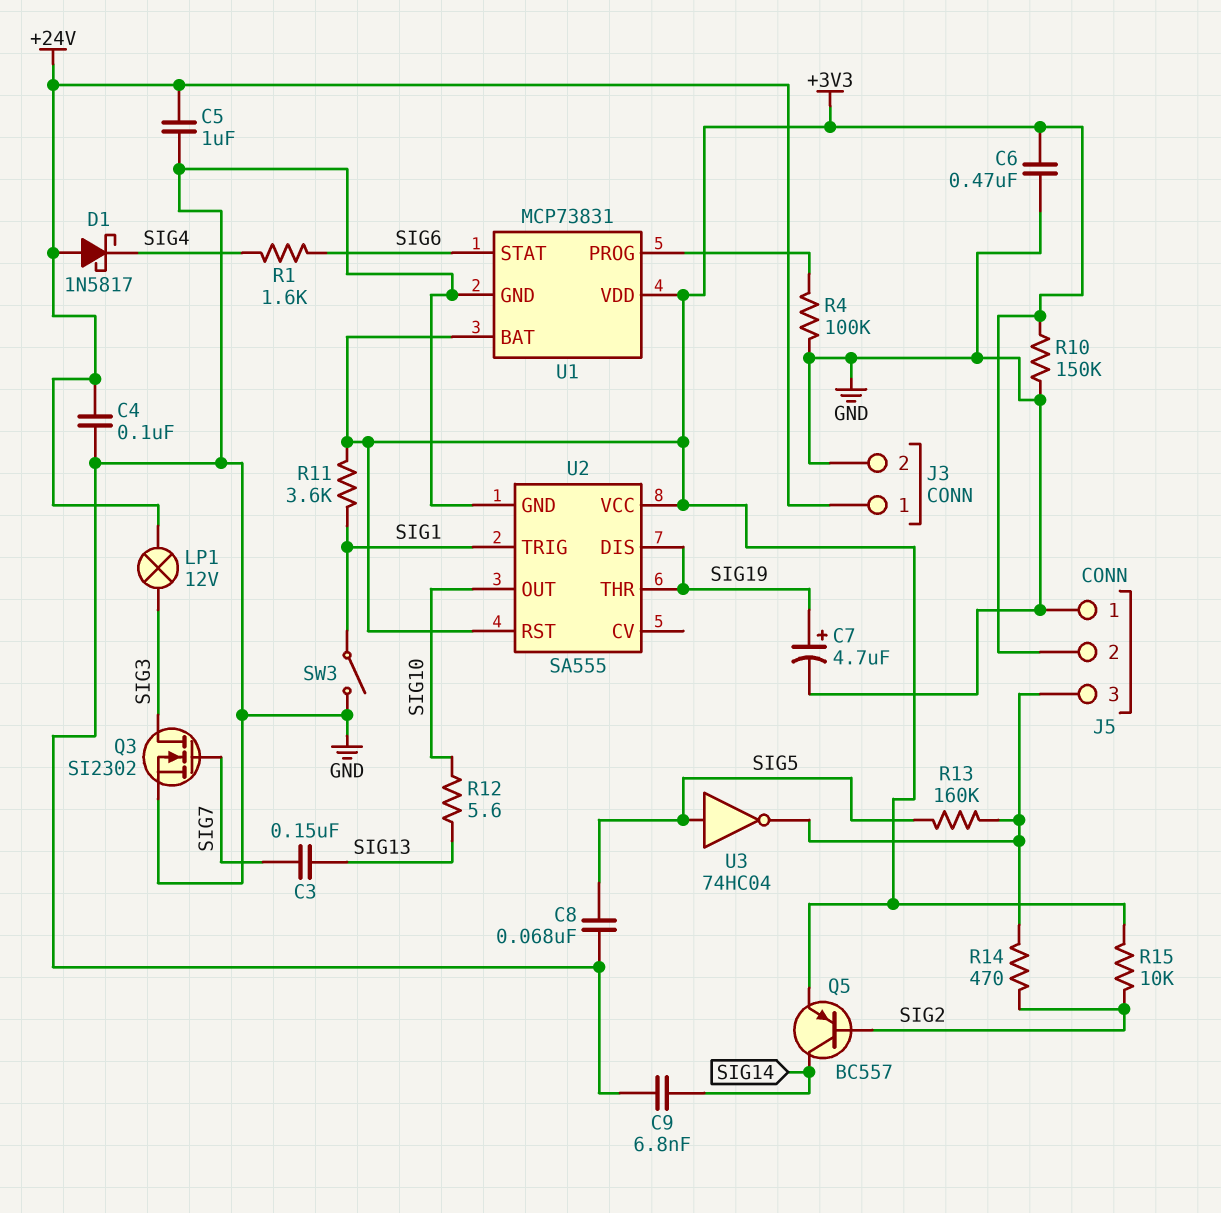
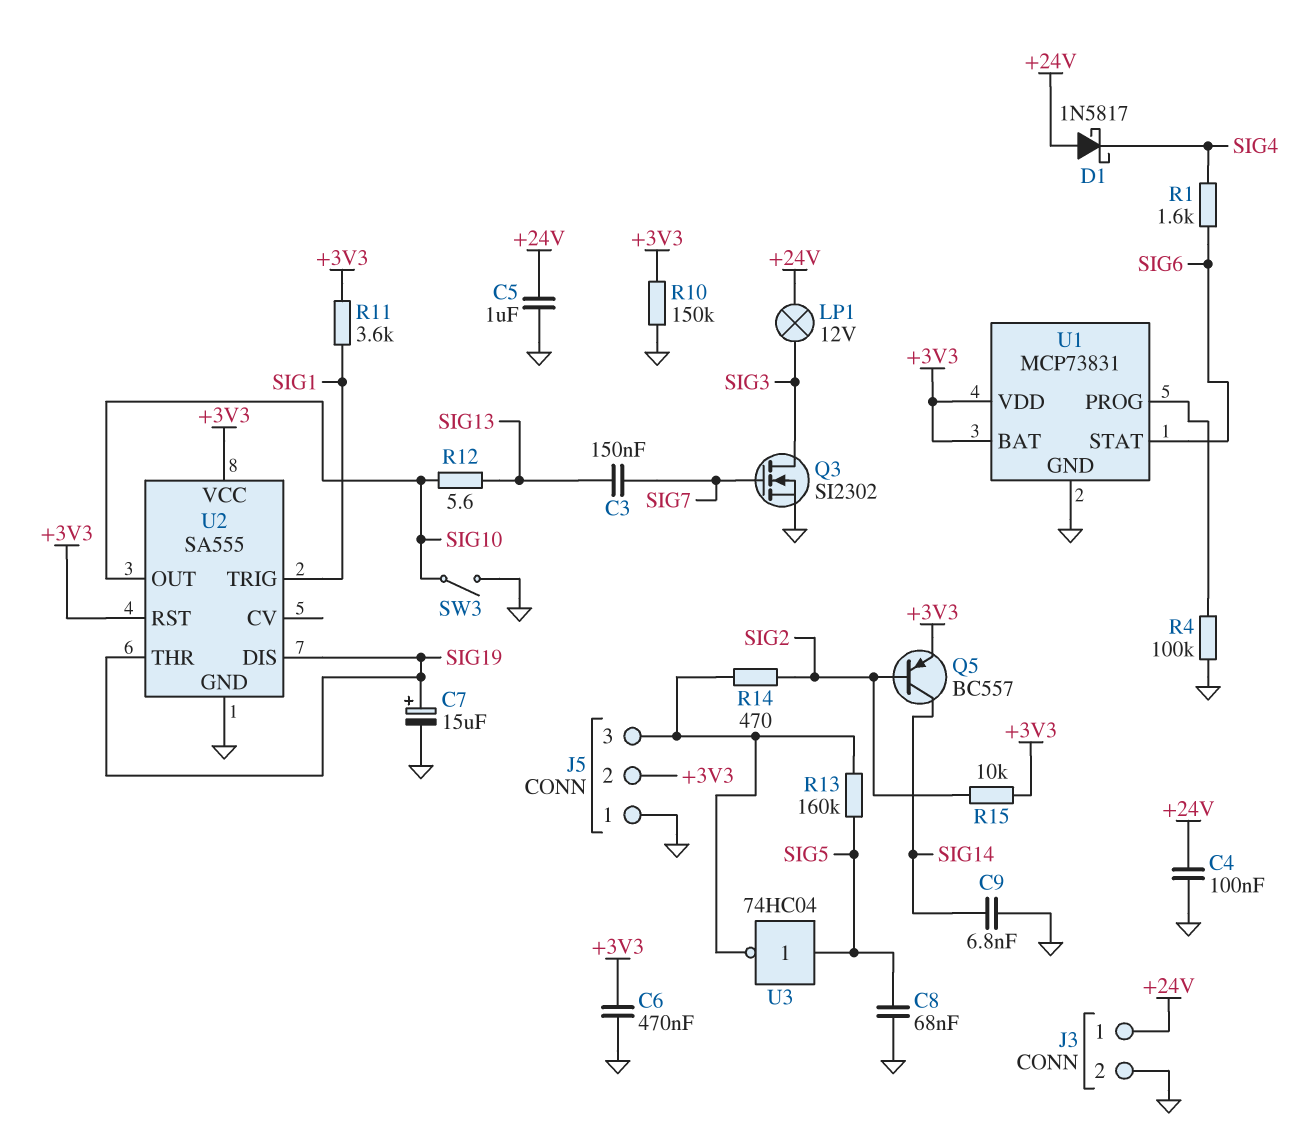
C7: 4.7uF (plus SIG19, minus GND) -> 15uF (plus SIG19, minus GND)
SW3: switch (GND, SIG1) -> switch (GND, SIG10)

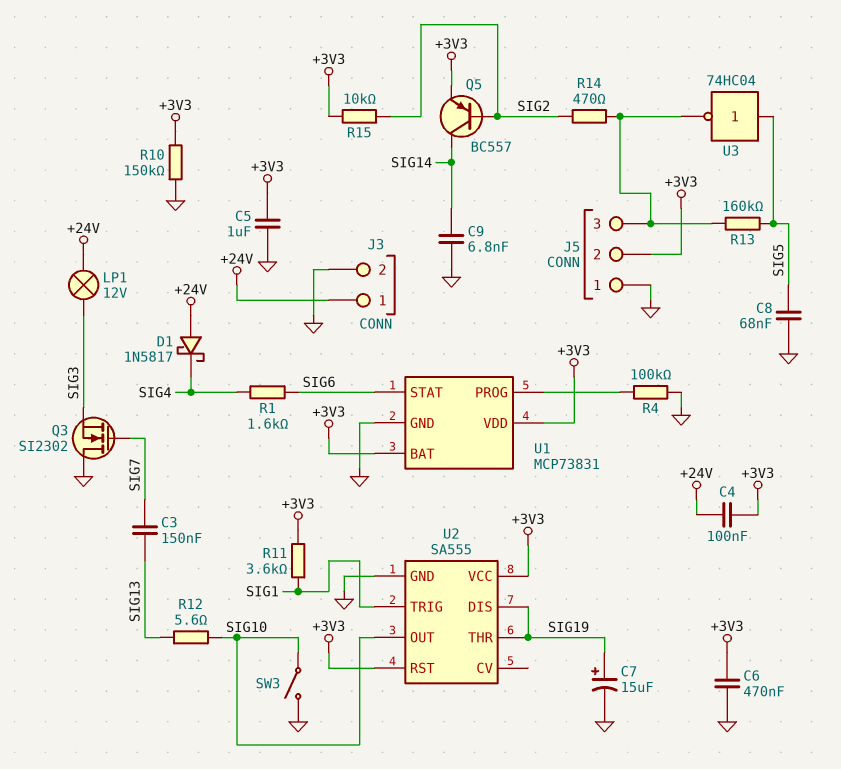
C4: 100nF (+24V, GND) -> 100nF (+3V3, +24V)
C5: 1uF (+24V, GND) -> 1uF (+3V3, GND)
Q3: NMOS SI2302 (G SIG7, D SIG3, S GND) -> NMOS SI2302 (G SIG7, D GND, S SIG3)

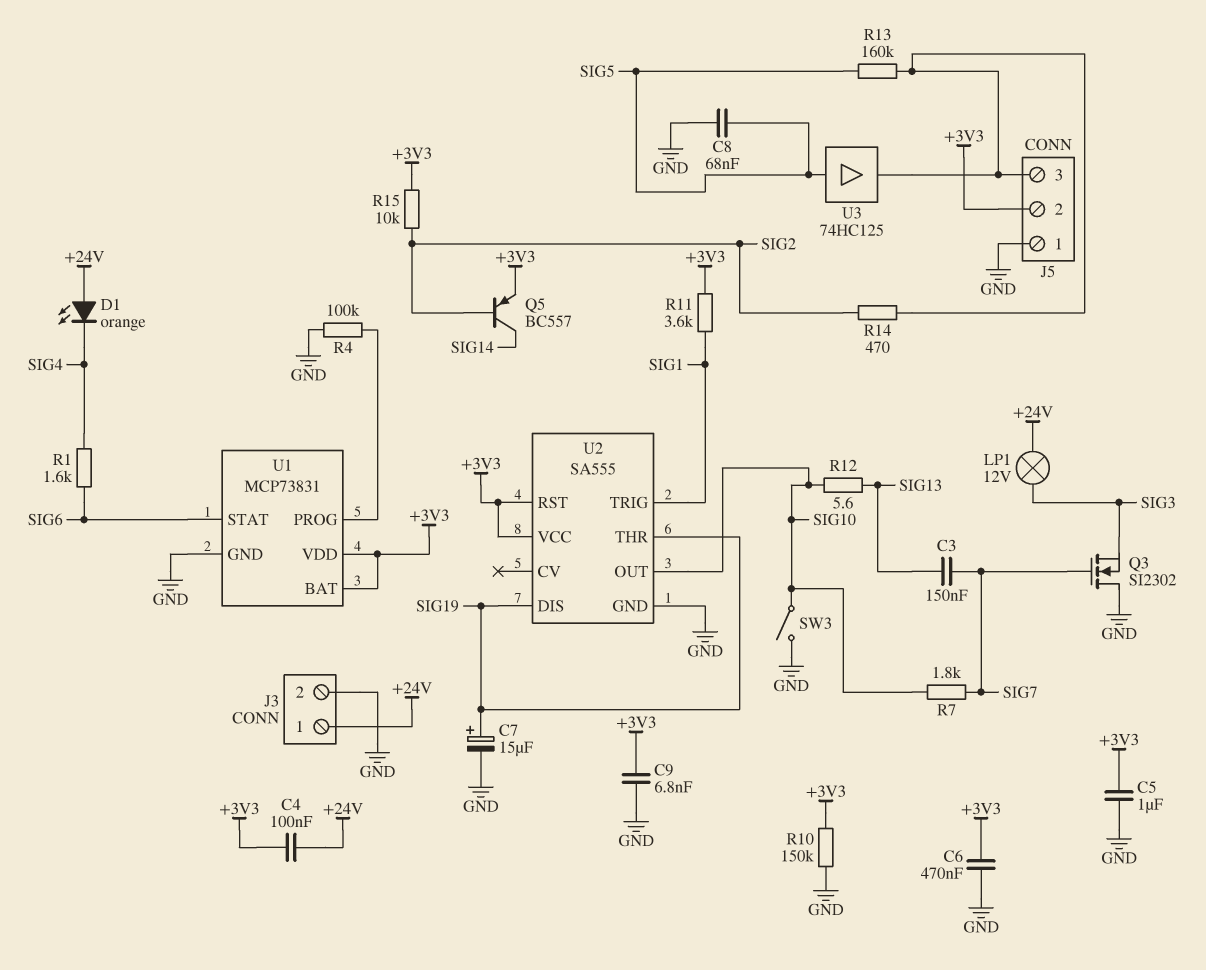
C9: 6.8nF (GND, SIG14) -> 6.8nF (+3V3, GND)
D1: schottky 1N5817 (A +24V, K SIG4) -> LED orange (A +24V, K SIG4)
R7: none -> 1.8k (SIG7, SIG10)
U3: NOT 74HC04 (in SIG5, out J5/3) -> buffer 74HC125 (in SIG5, out J5/3)

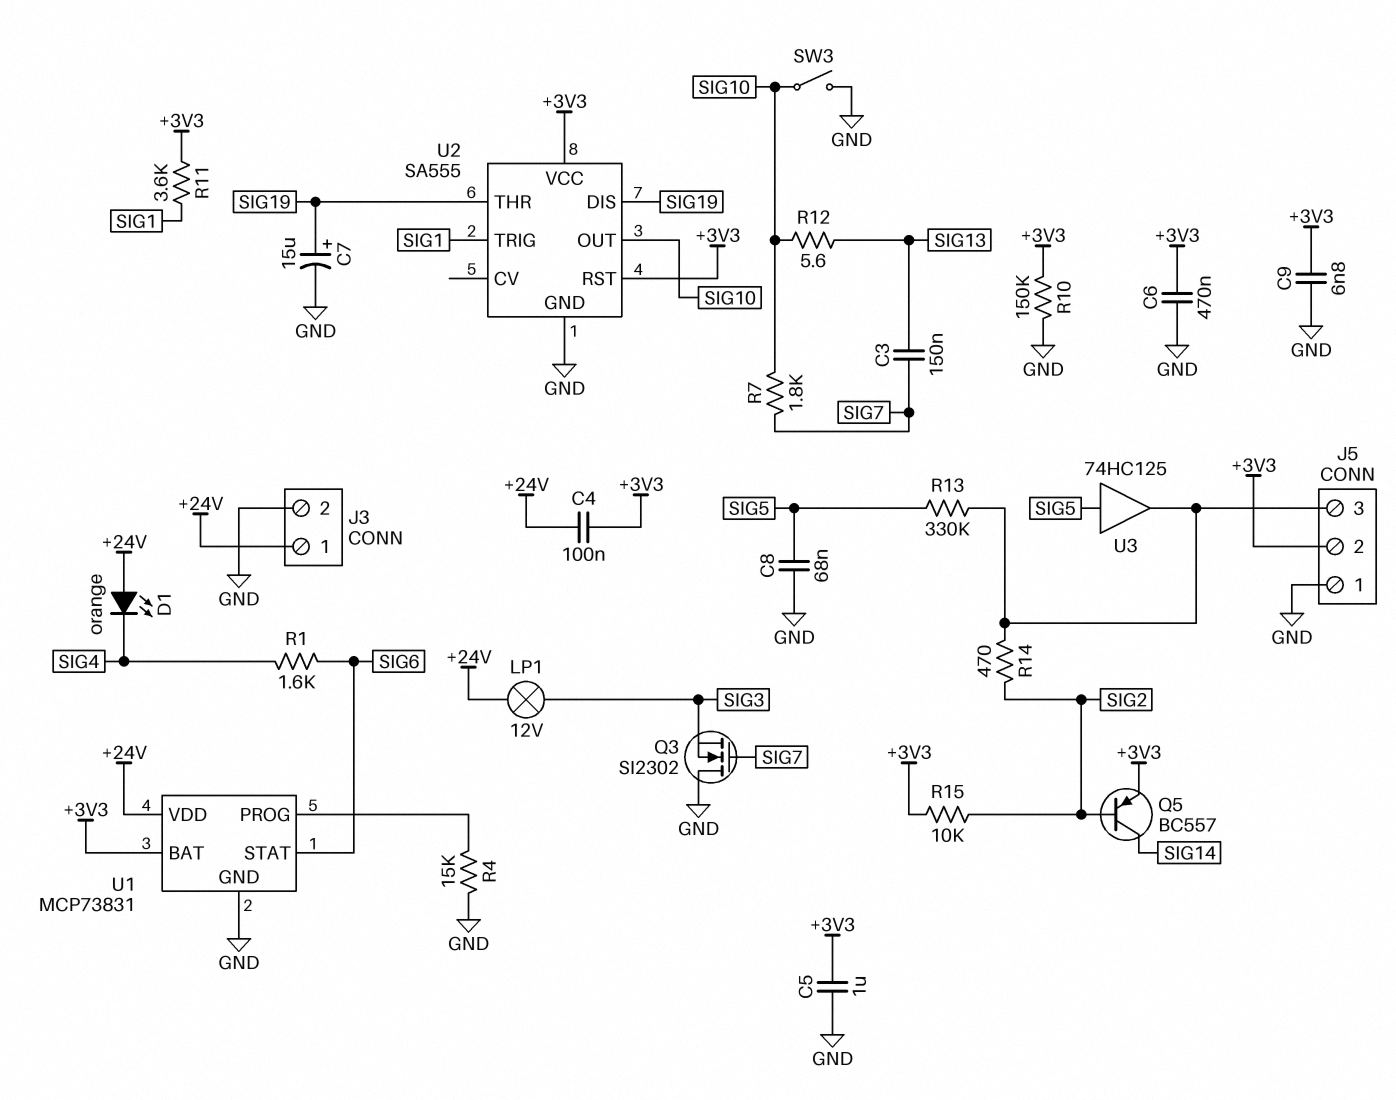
R4: 100k (GND, U1/PROG) -> 15k (GND, U1/PROG)
R13: 160k (J5/3, SIG5) -> 330k (J5/3, SIG5)
U1 pin VDD: +3V3 -> +24V

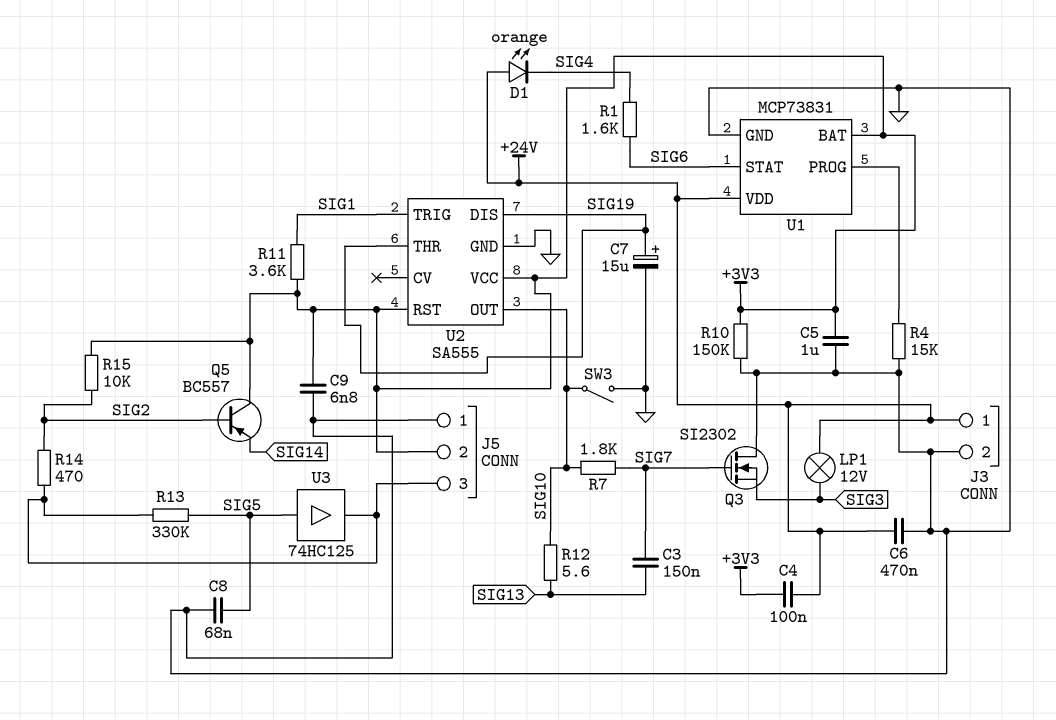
C6: 470nF (+3V3, GND) -> 470nF (+24V, GND)
Q5: PNP BC557 (B SIG2, C SIG14, E +3V3) -> PNP BC557 (B SIG2, C +3V3, E SIG14)

